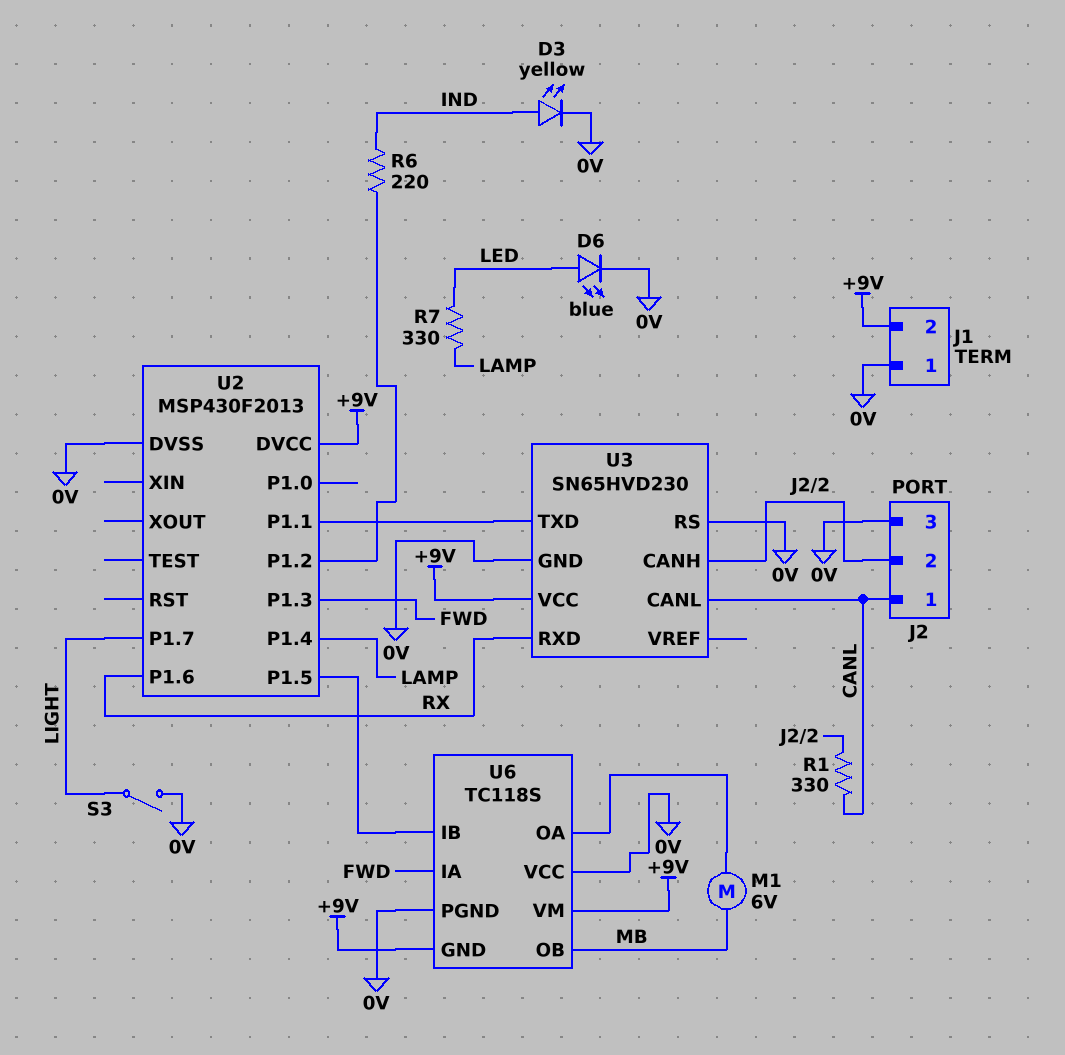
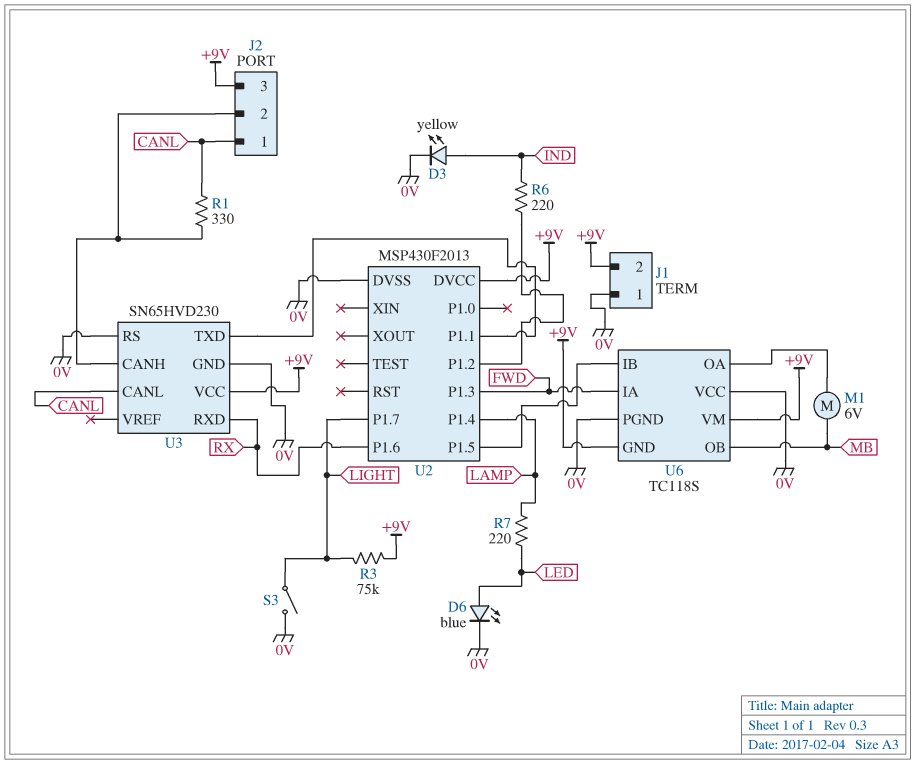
J2 pin 3: 0V -> +9V
R3: none -> 75k (+9V, LIGHT)
R7: 330 (LAMP, LED) -> 220 (LAMP, LED)

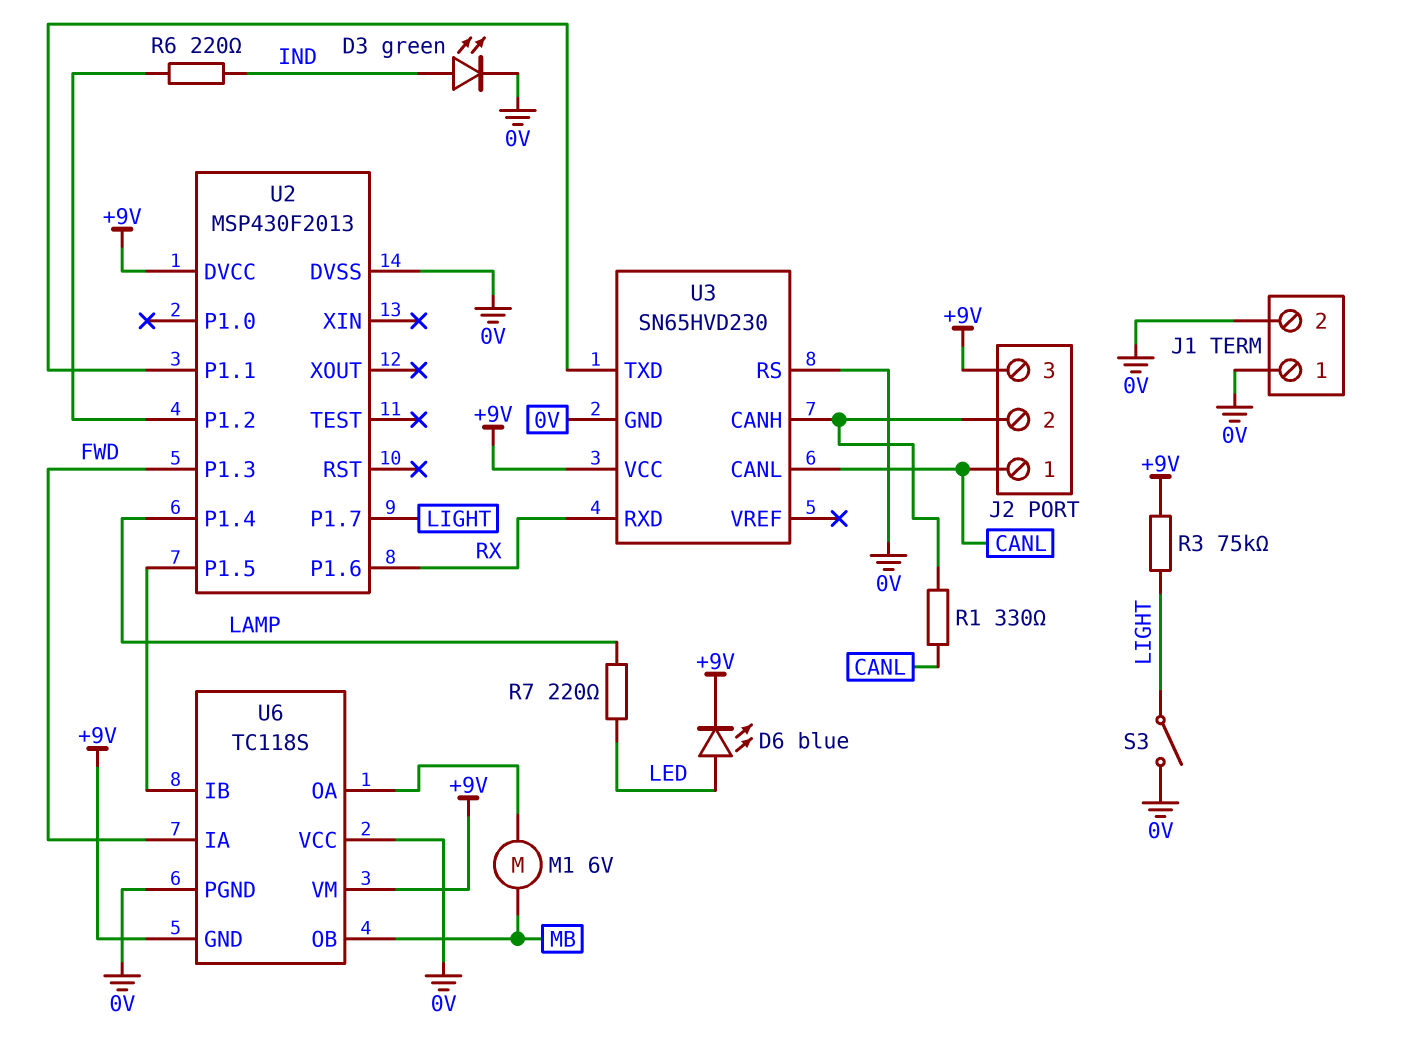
D3: LED yellow (A IND, K 0V) -> LED green (A IND, K 0V)
D6: LED blue (A LED, K 0V) -> LED blue (A LED, K +9V)
J1 pin 2: +9V -> 0V

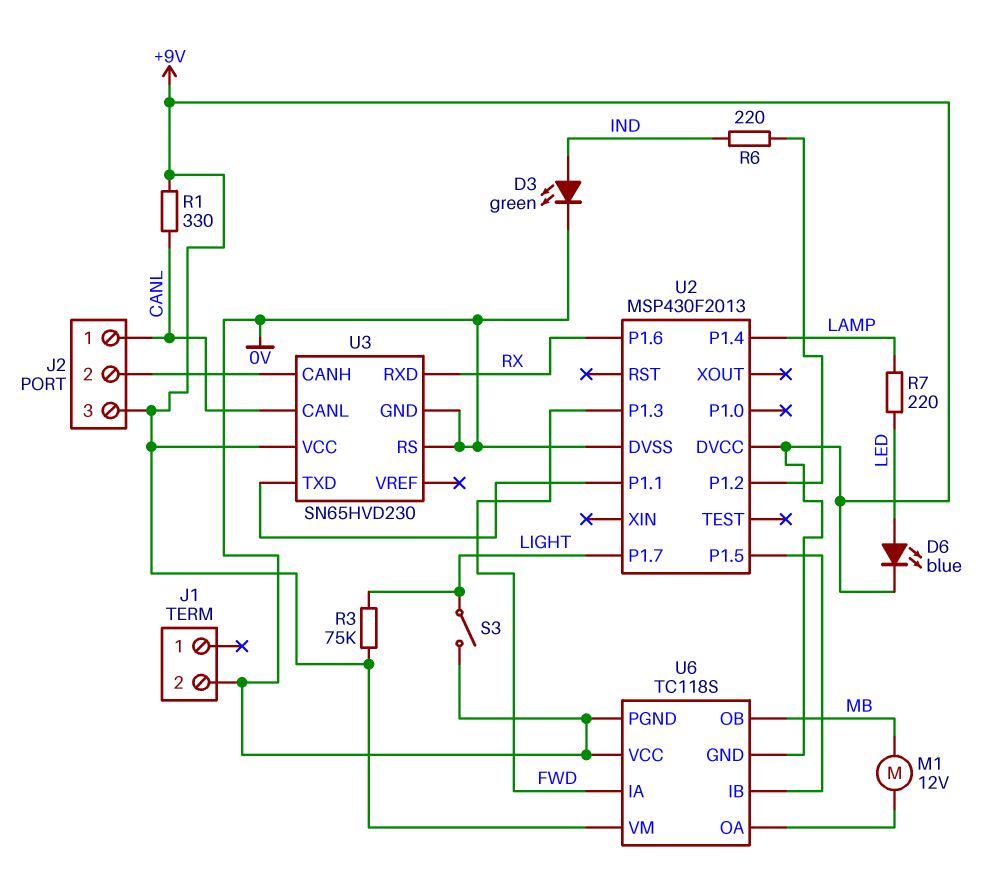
J1 pin 1: 0V -> none
M1: motor 6V (MB, U6/OA) -> motor 12V (MB, U6/OA)
R1: 330 (CANL, J2/2) -> 330 (+9V, CANL)

